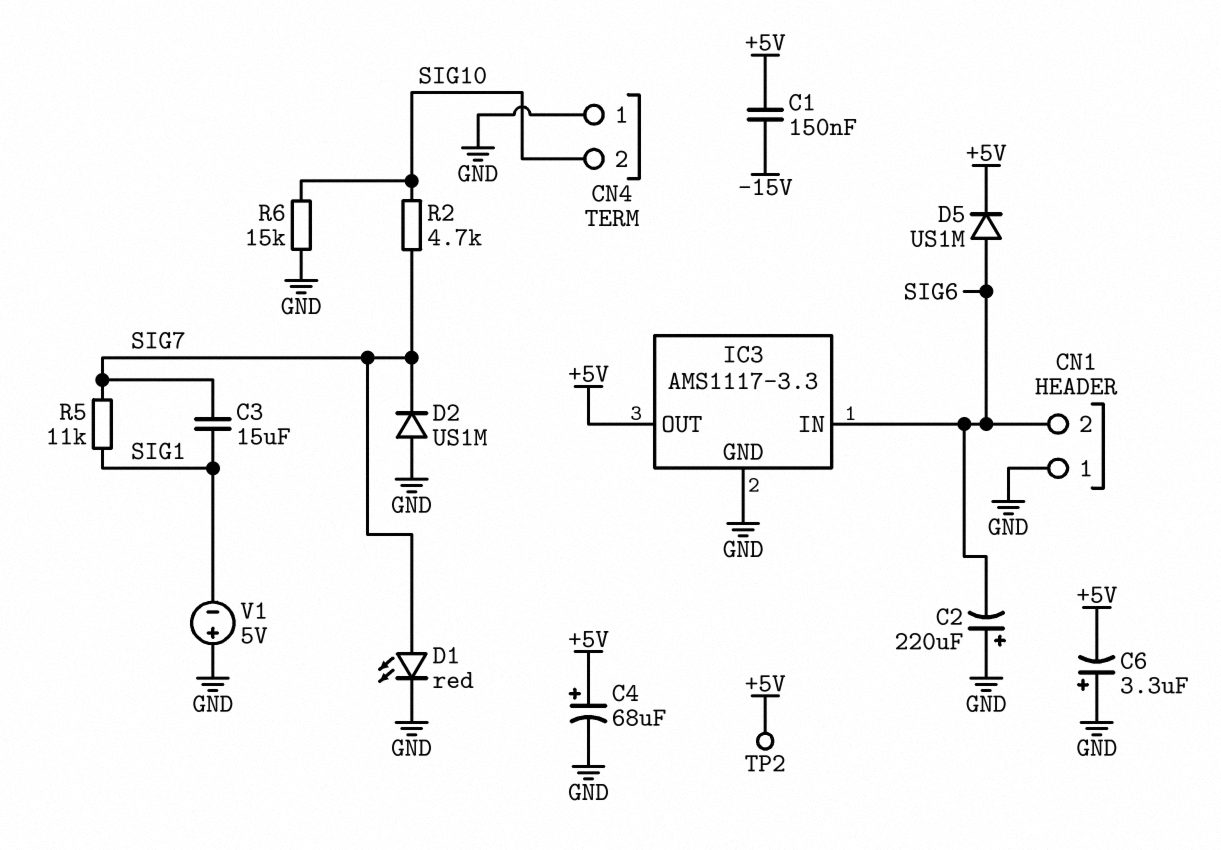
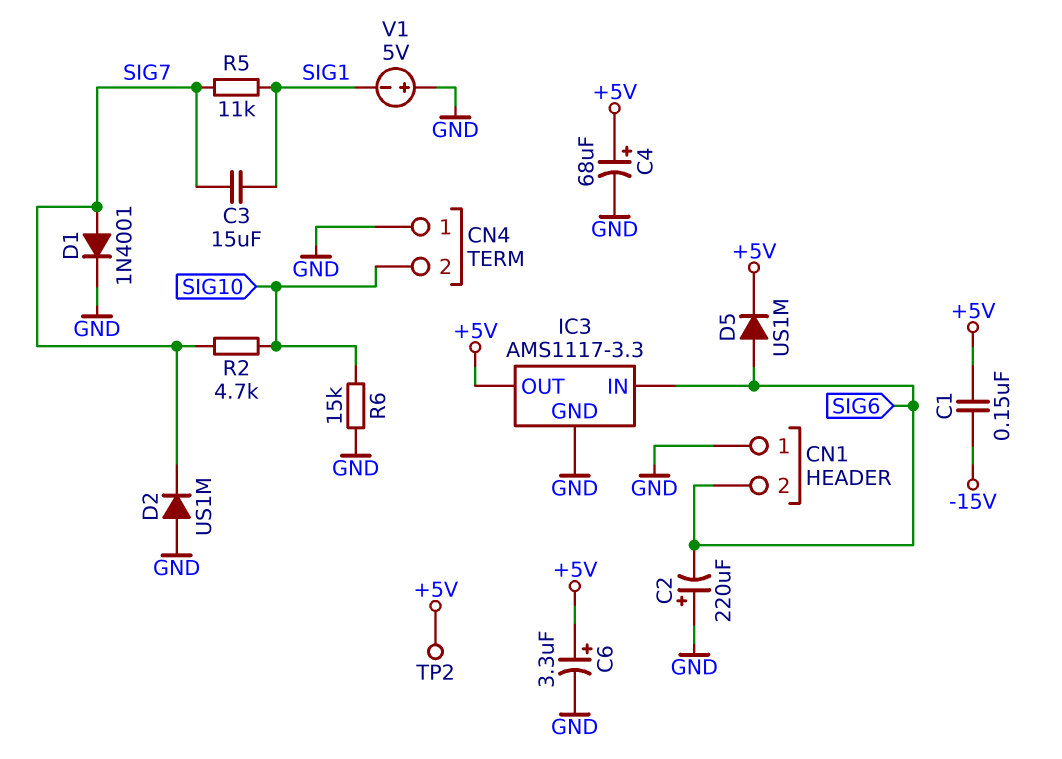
C6: 3.3uF (plus GND, minus +5V) -> 3.3uF (plus +5V, minus GND)
D1: LED red (A SIG7, K GND) -> diode 1N4001 (A SIG7, K GND)

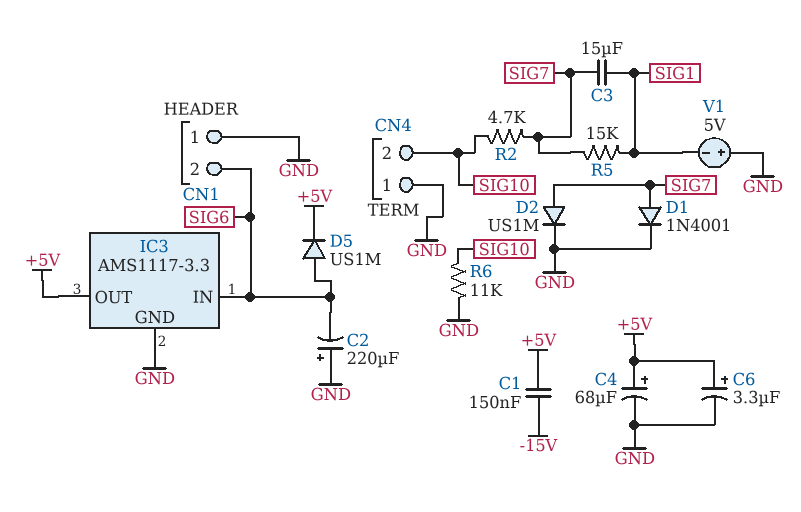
D2: diode US1M (A GND, K SIG7) -> diode US1M (A SIG7, K GND)
R5: 11k (SIG1, SIG7) -> 15k (SIG1, SIG7)
R6: 15k (GND, SIG10) -> 11k (GND, SIG10)
TP2: test point (+5V) -> none

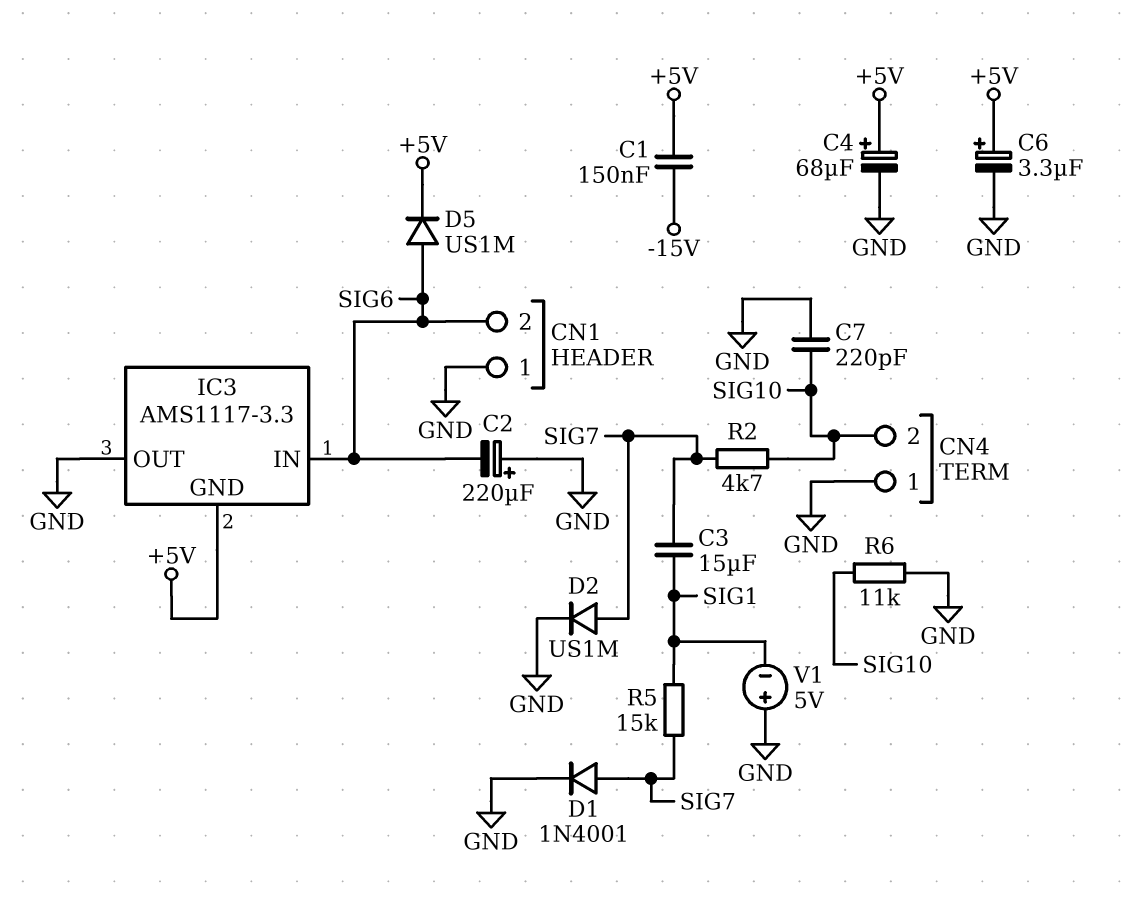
C7: none -> 220pF (GND, SIG10)
IC3 pin GND: GND -> +5V
IC3 pin OUT: +5V -> GND

